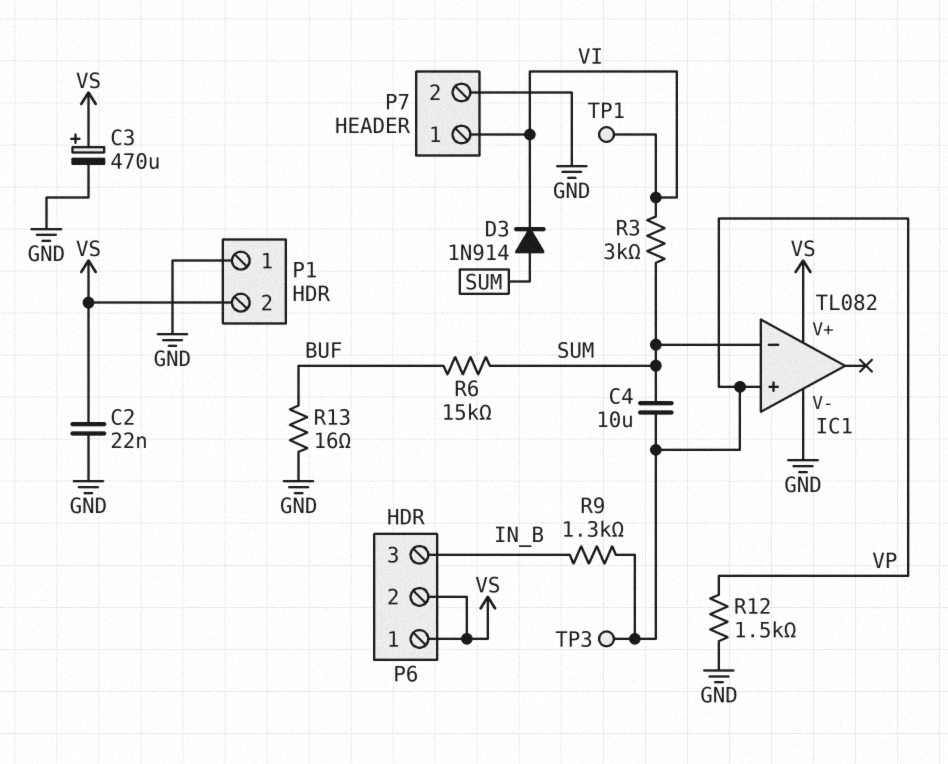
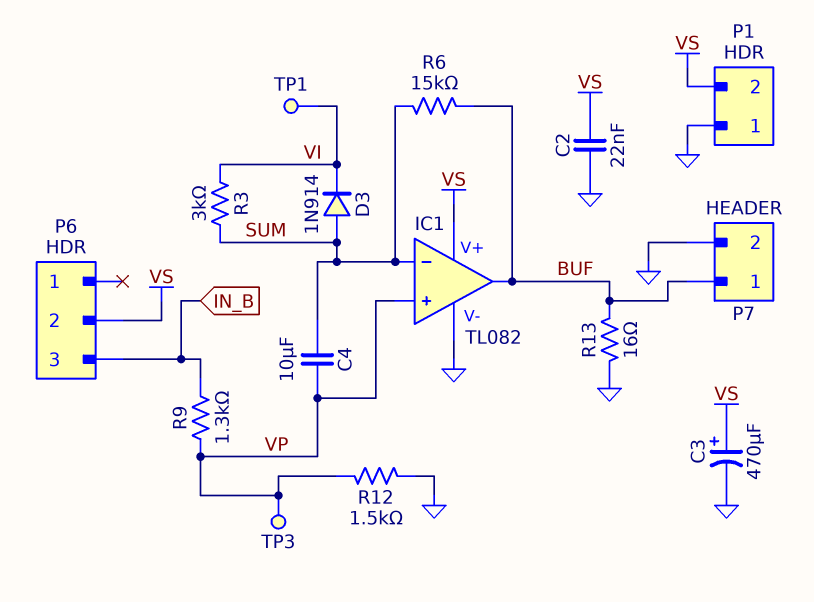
IC1 pin out: none -> BUF
P6 pin 1: VS -> none
P7 pin 1: VI -> BUF

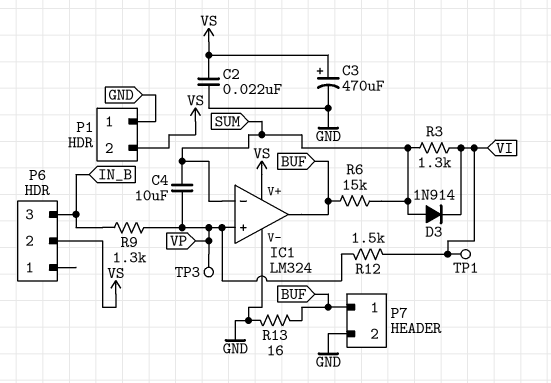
IC1: TL082 -> LM324
R3: 3k (SUM, VI) -> 1.3k (SUM, VI)
R12: 1.5k (GND, VP) -> 1.5k (VI, VP)

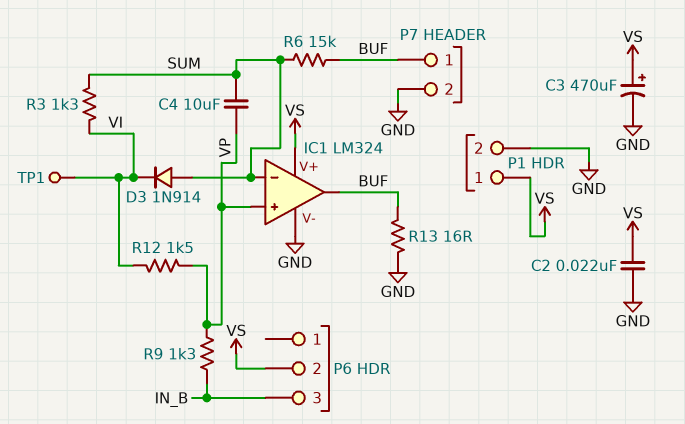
P1 pin 1: GND -> VS
P1 pin 2: VS -> GND
TP3: test point (VP) -> none

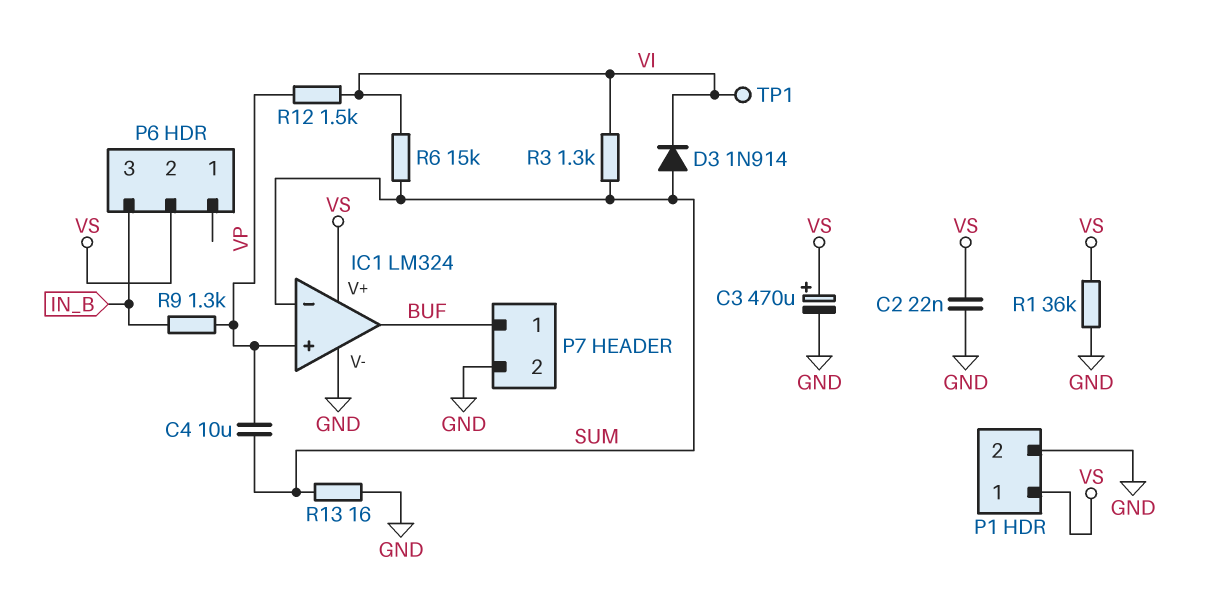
R1: none -> 36k (GND, VS)
R6: 15k (BUF, SUM) -> 15k (SUM, VI)
R13: 16 (BUF, GND) -> 16 (GND, SUM)

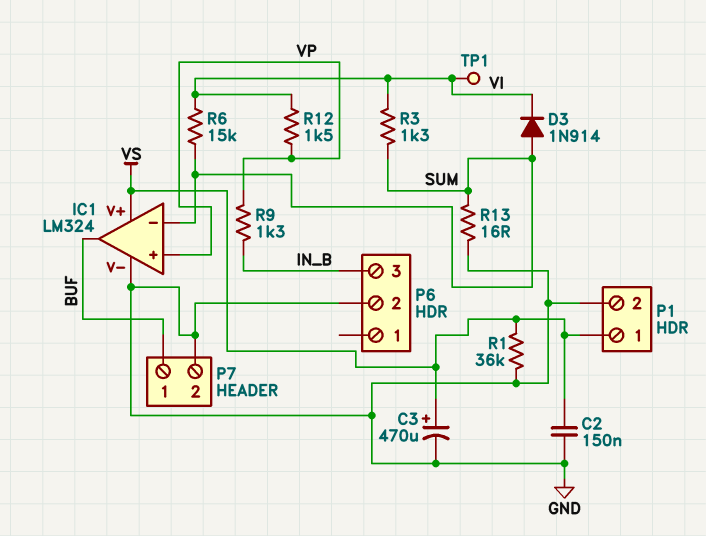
C2: 22nF (GND, VS) -> 150nF (GND, VS)
C4: 10uF (SUM, VP) -> none
P6 pin 2: VS -> GND

